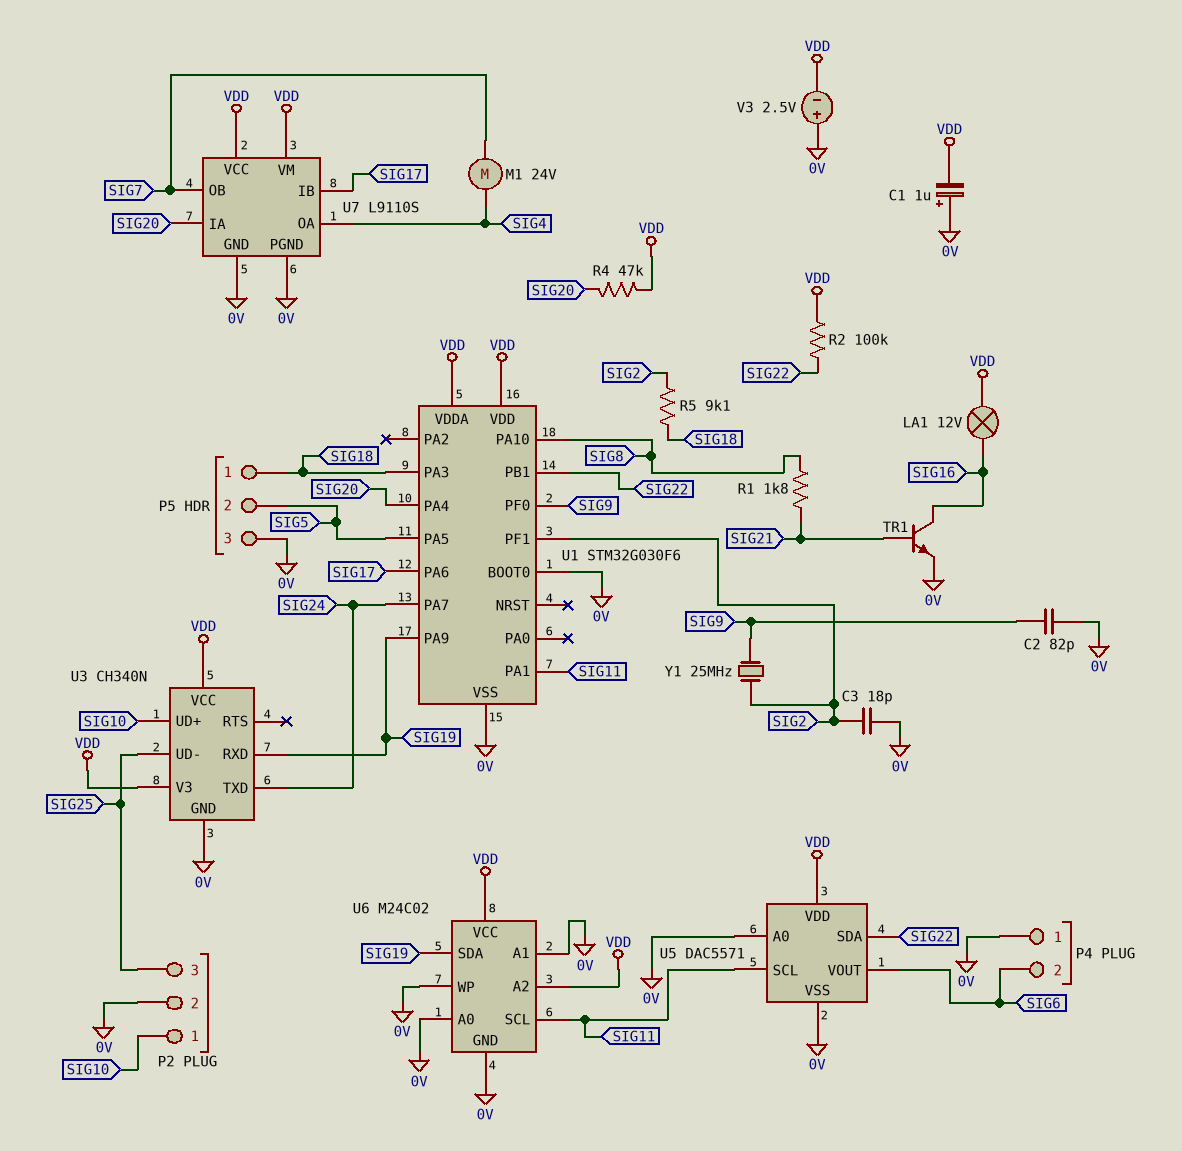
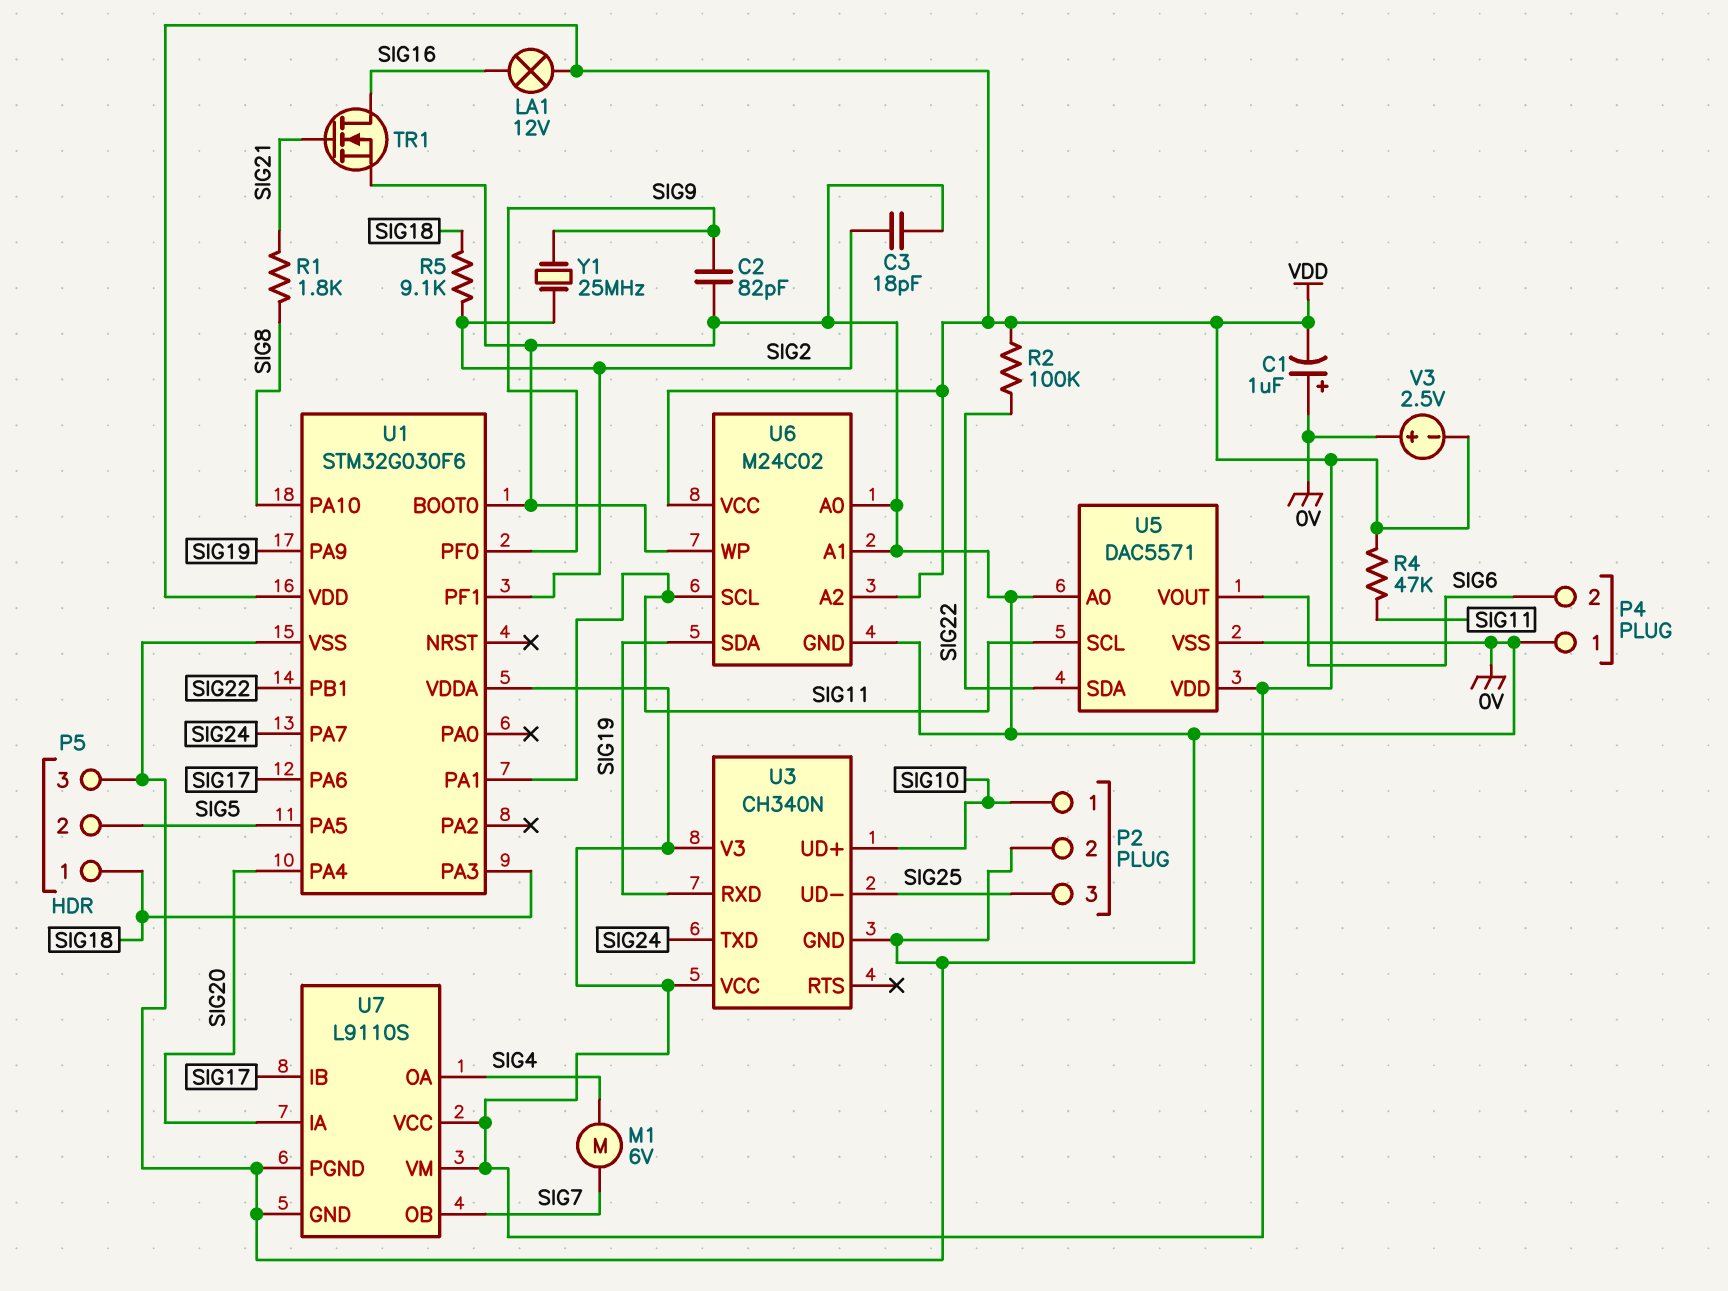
M1: motor 24V (SIG4, SIG7) -> motor 6V (SIG4, SIG7)
R4: 47k (SIG20, VDD) -> 47k (SIG11, VDD)
TR1: NPN (B SIG21, C SIG16, E 0V) -> NMOS (G SIG21, D SIG16, S 0V)

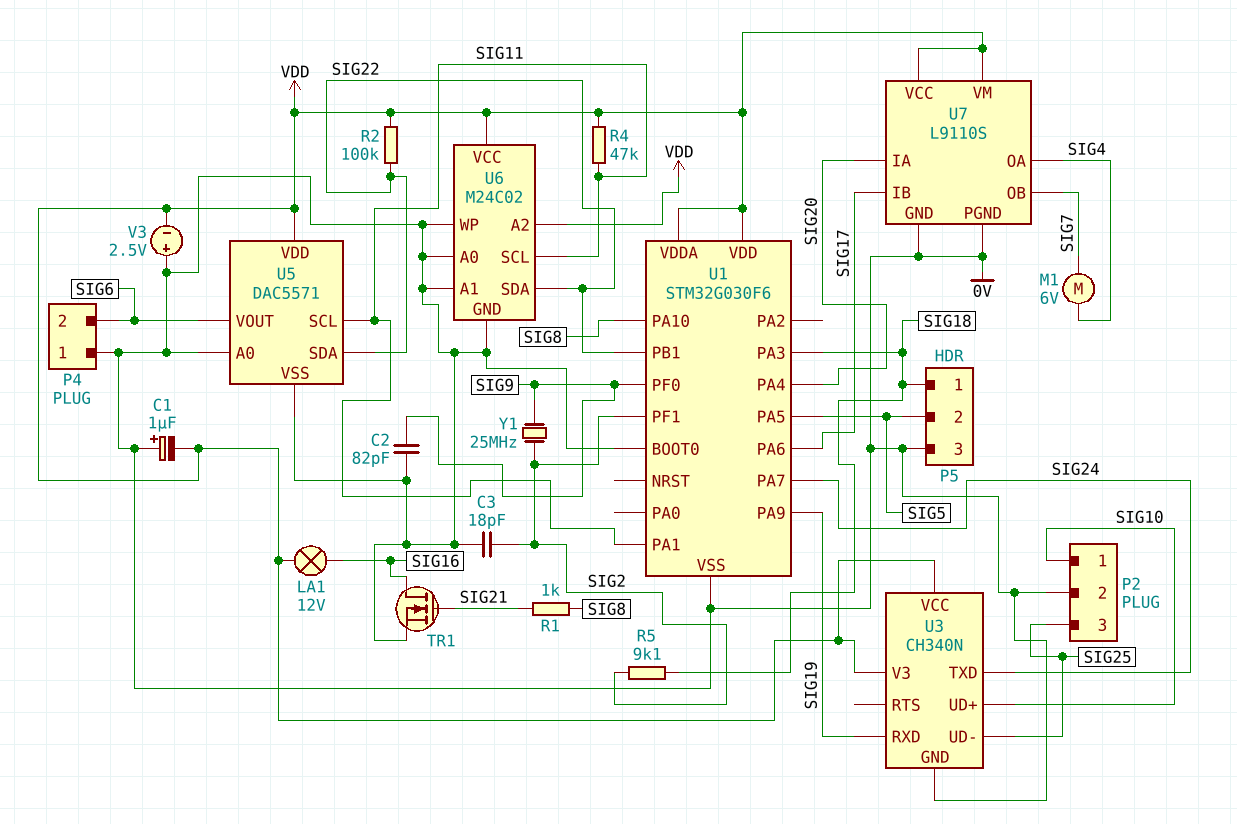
R1: 1.8k (SIG8, SIG21) -> 1k (SIG8, SIG21)
U6 pin SDA: SIG19 -> SIG22

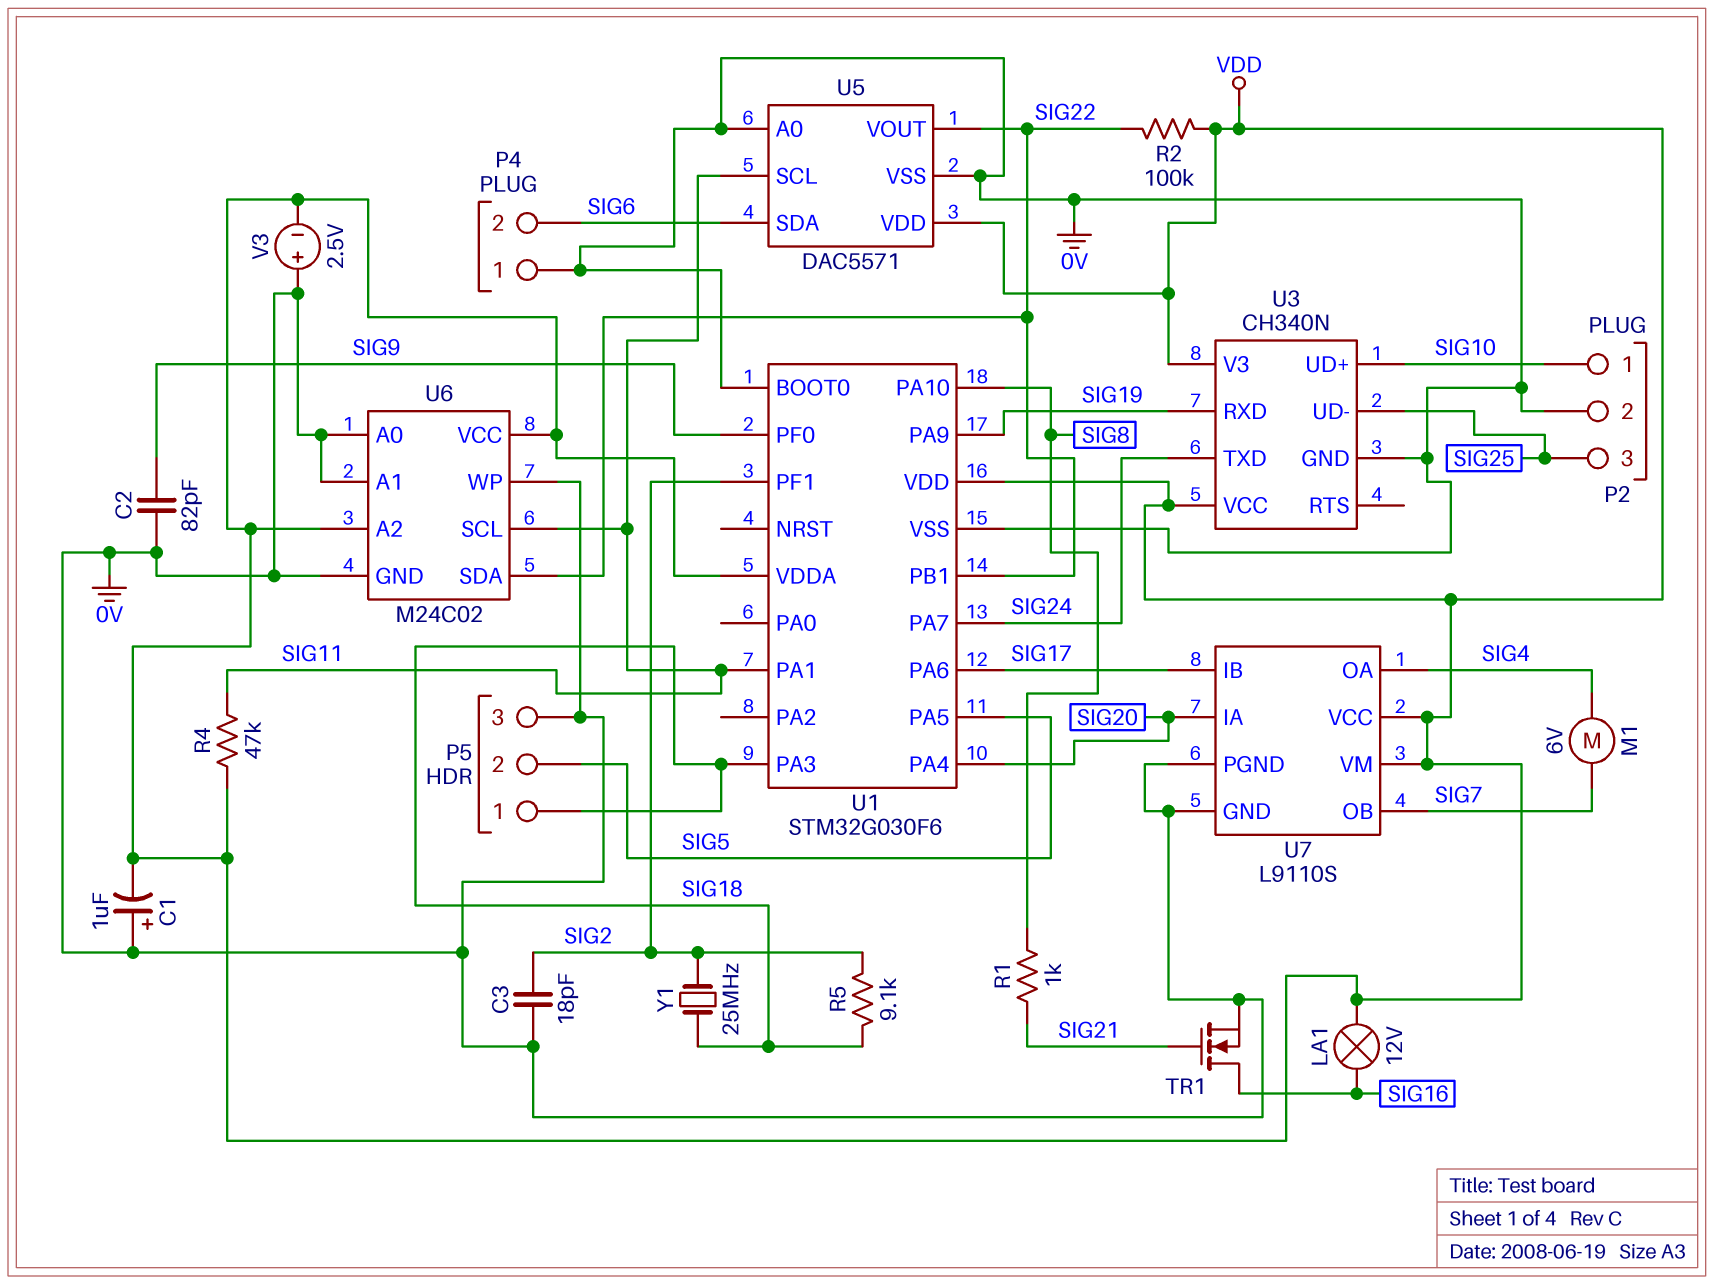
U5 pin SDA: SIG22 -> SIG6
U5 pin VOUT: SIG6 -> SIG22
Y1: 25MHz (SIG2, SIG9) -> 25MHz (SIG2, SIG18)

